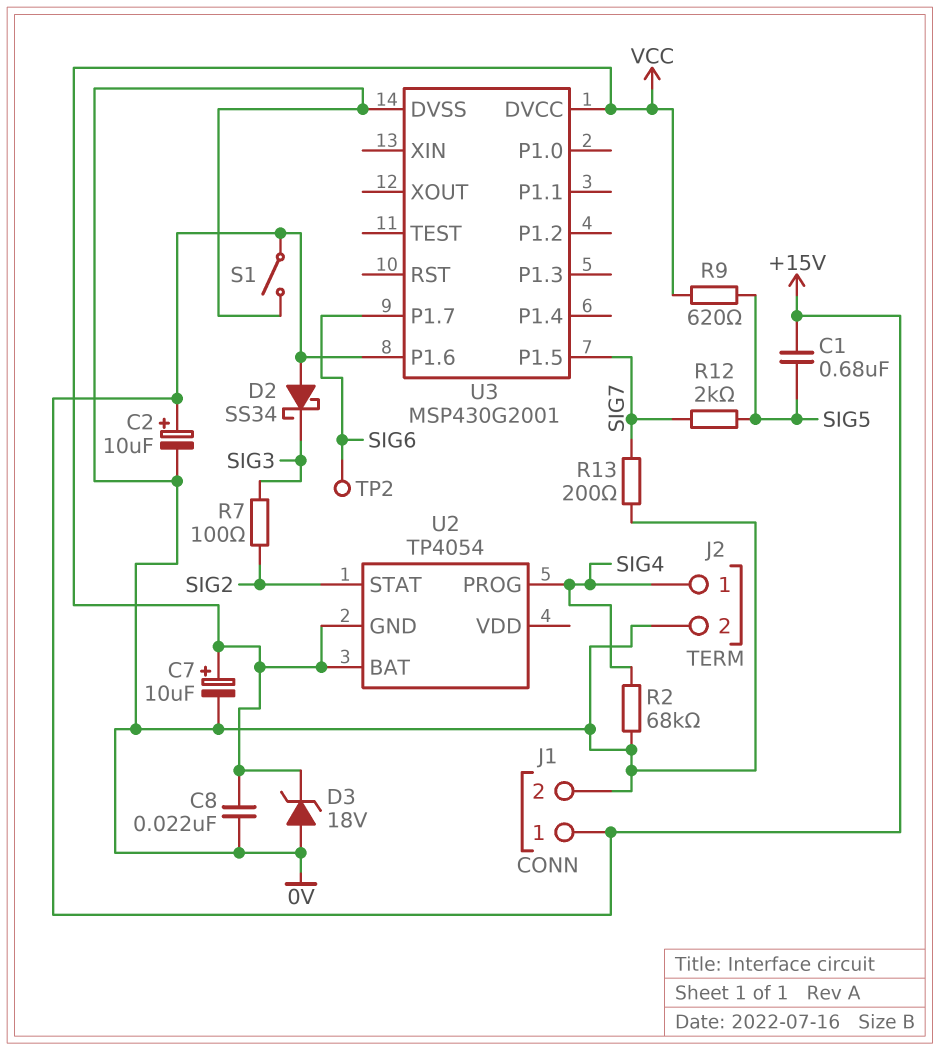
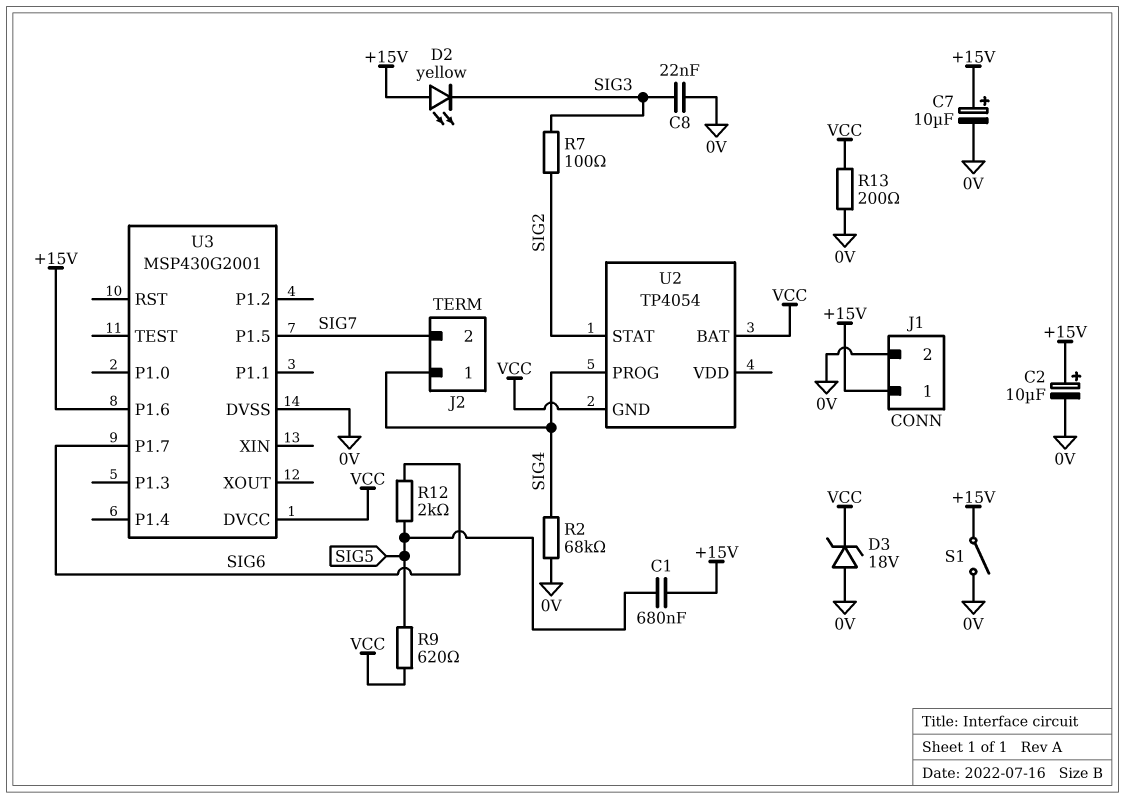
C7: 10uF (plus VCC, minus 0V) -> 10uF (plus +15V, minus 0V)
C8: 22nF (0V, VCC) -> 22nF (0V, SIG3)
D2: schottky SS34 (A +15V, K SIG3) -> LED yellow (A +15V, K SIG3)
J2 pin 2: 0V -> SIG7
R12: 2k (SIG5, SIG7) -> 2k (SIG5, SIG6)
R13: 200 (0V, SIG7) -> 200 (0V, VCC)
TP2: test point (SIG6) -> none

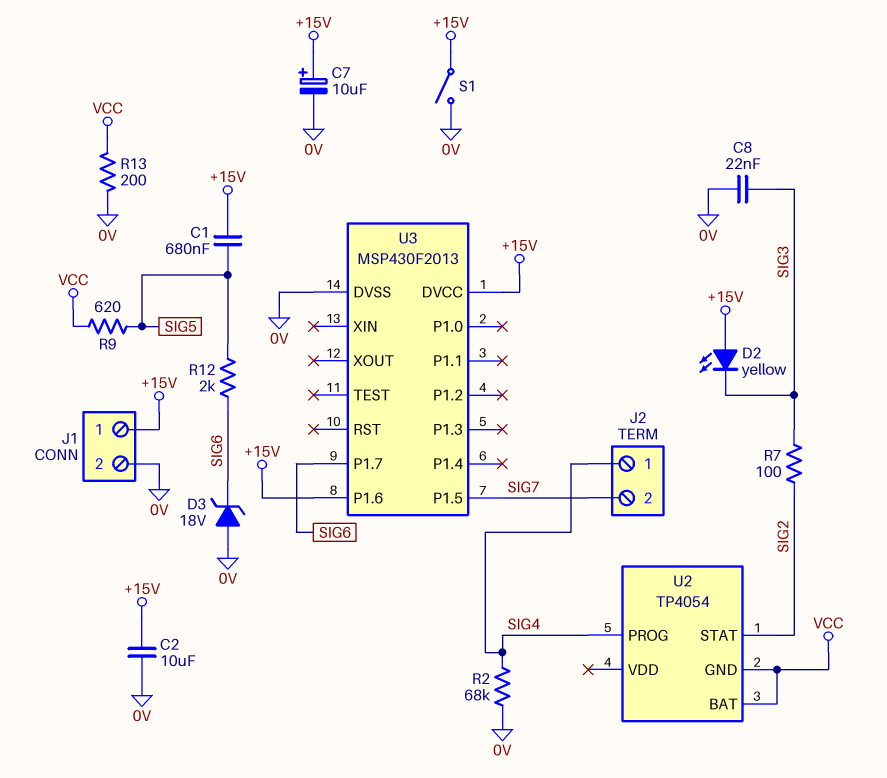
C2: 10uF (plus +15V, minus 0V) -> 10uF (+15V, 0V)
D3: zener 18V (A 0V, K VCC) -> zener 18V (A 0V, K SIG6)
U3: MSP430G2001 -> MSP430F2013
U3 pin DVCC: VCC -> +15V

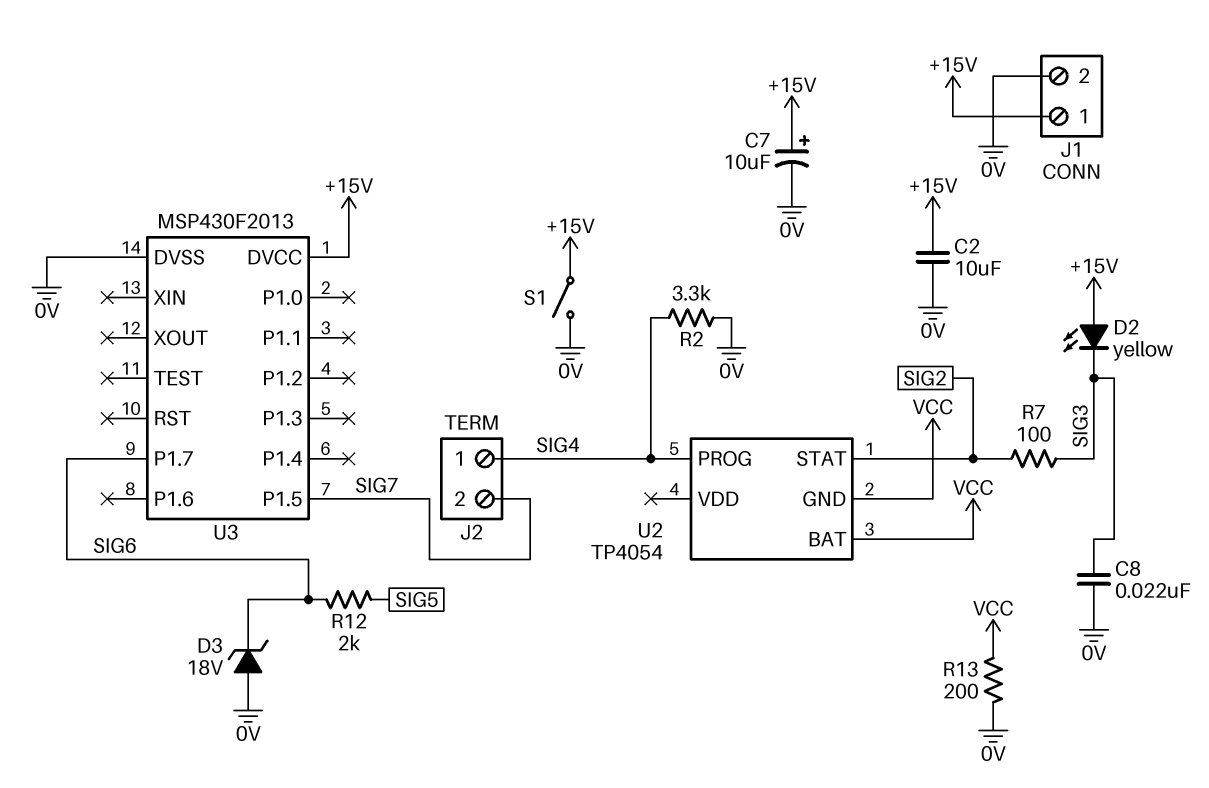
C1: 680nF (+15V, SIG5) -> none
R2: 68k (0V, SIG4) -> 3.3k (0V, SIG4)
R9: 620 (SIG5, VCC) -> none
U3 pin P1.6: +15V -> none

